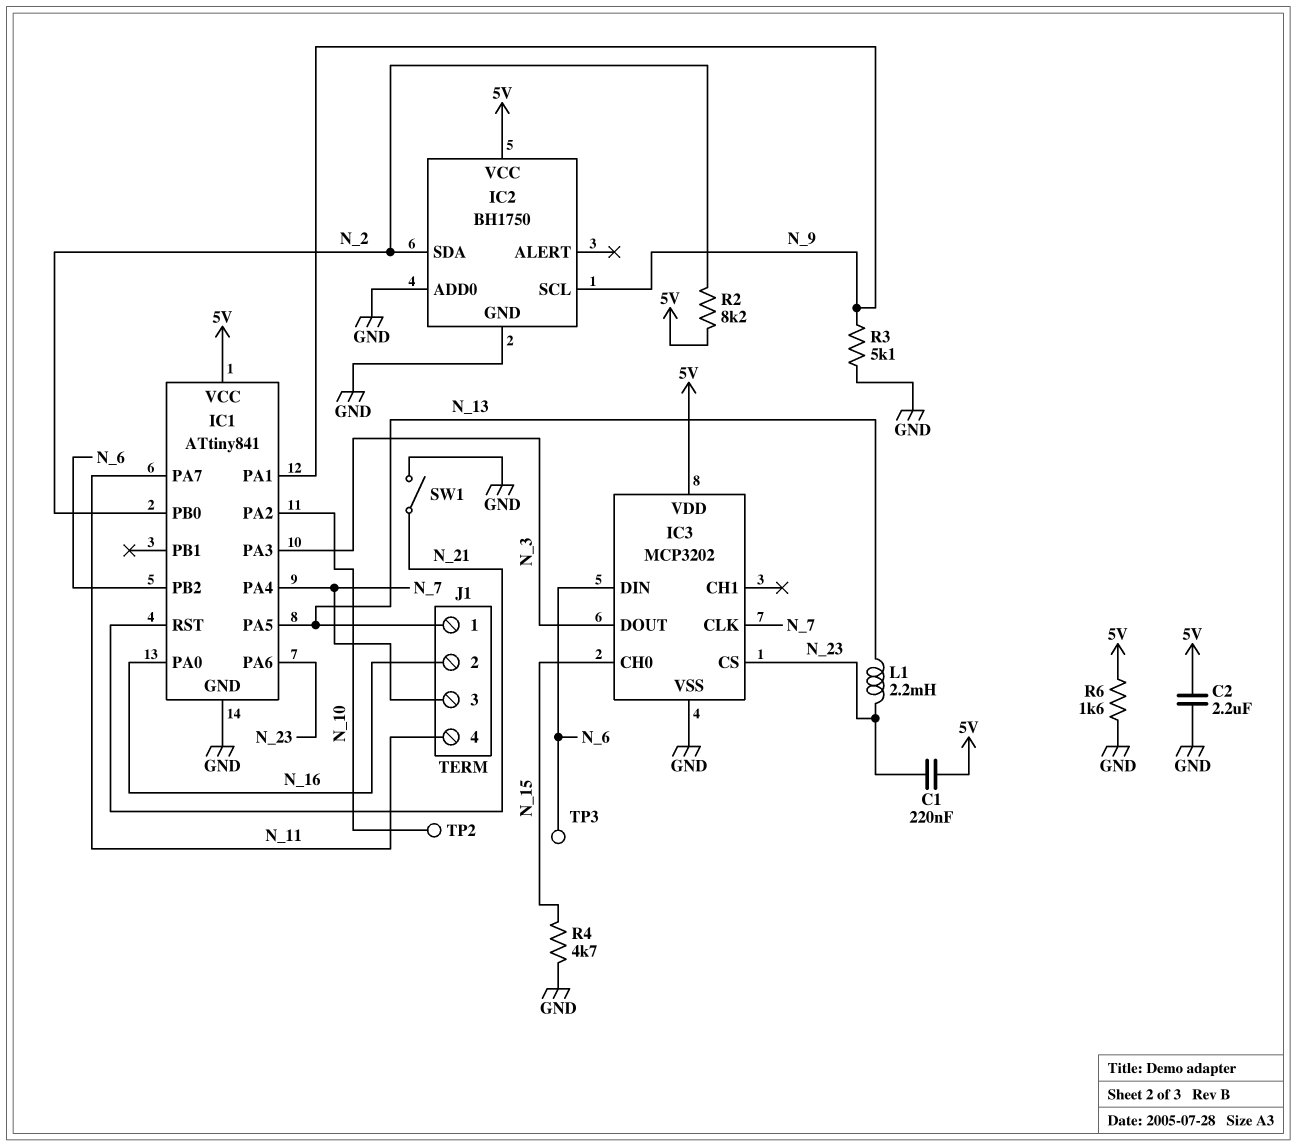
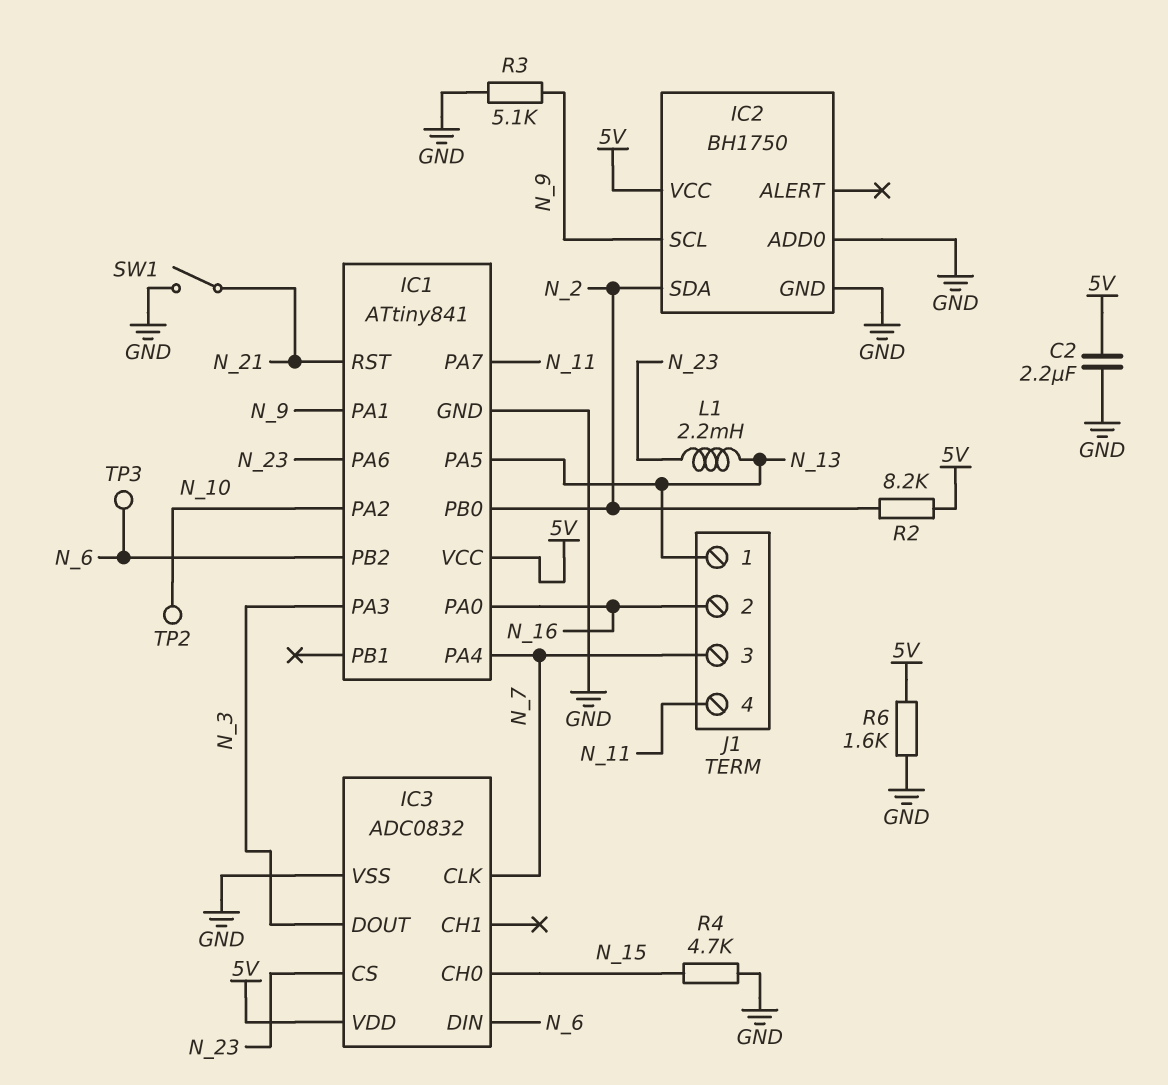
C1: 220nF (5V, N_23) -> none
IC3: MCP3202 -> ADC0832

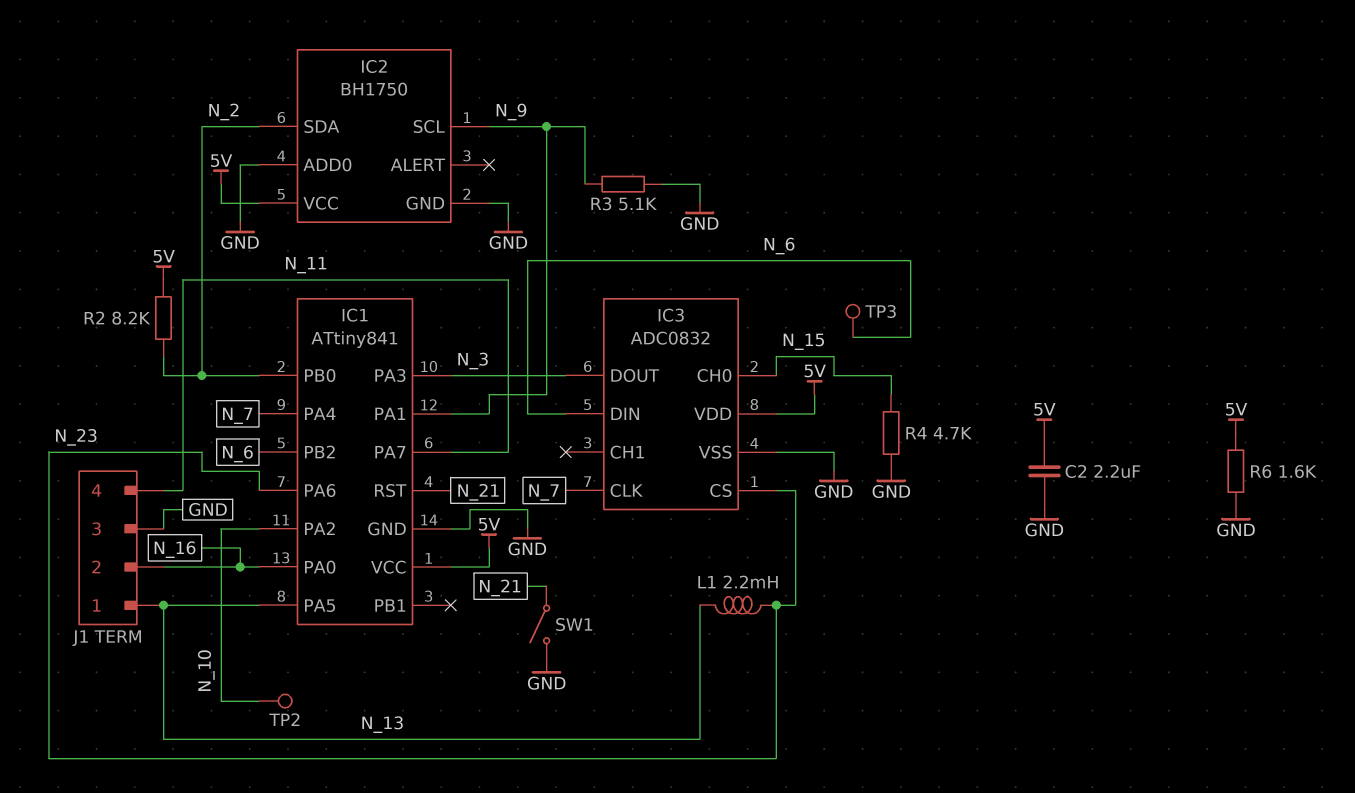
J1 pin 3: N_7 -> GND

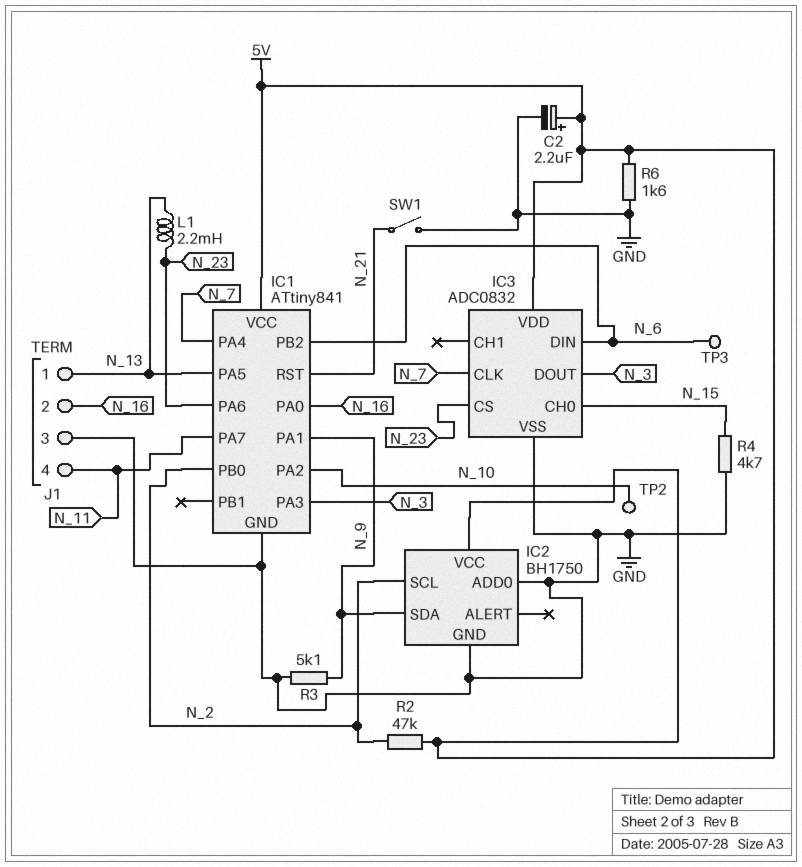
C2: 2.2uF (5V, GND) -> 2.2uF (plus 5V, minus GND)
IC2 pin SCL: N_9 -> N_2
IC2 pin SDA: N_2 -> N_9
R2: 8.2k (5V, N_2) -> 47k (5V, N_2)

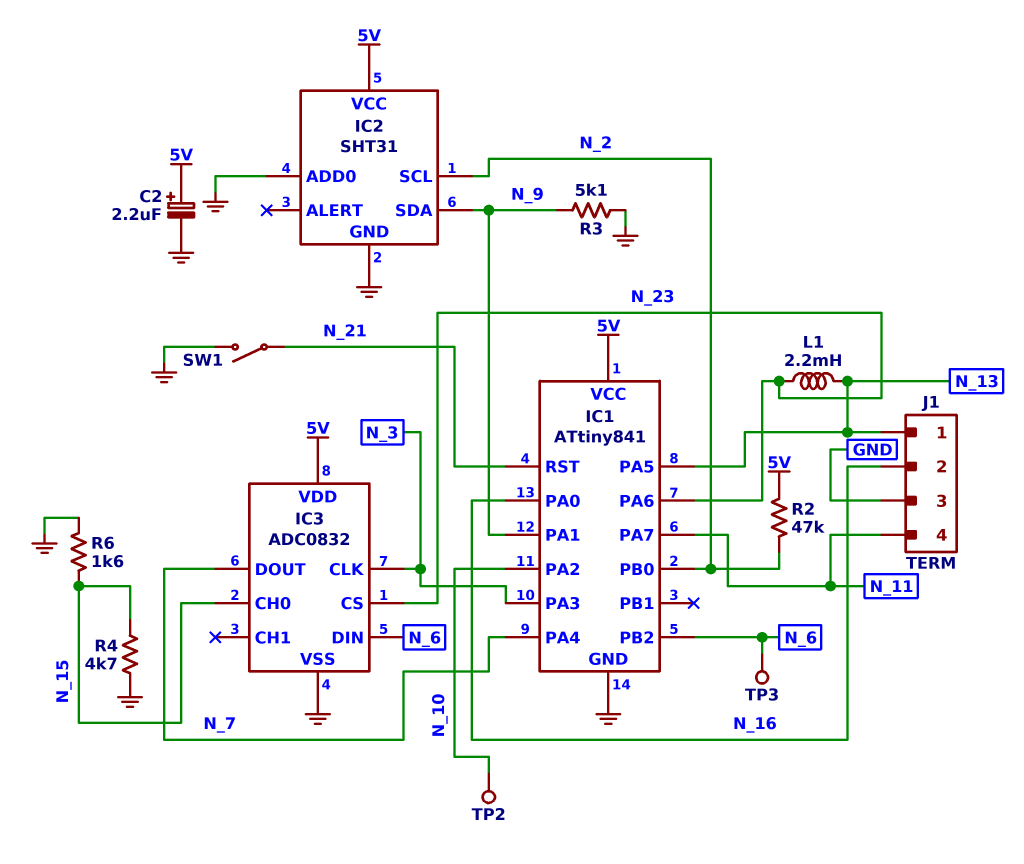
IC2: BH1750 -> SHT31
IC3 pin CLK: N_7 -> N_3
IC3 pin DOUT: N_3 -> N_7
R6: 1.6k (5V, GND) -> 1.6k (GND, N_15)

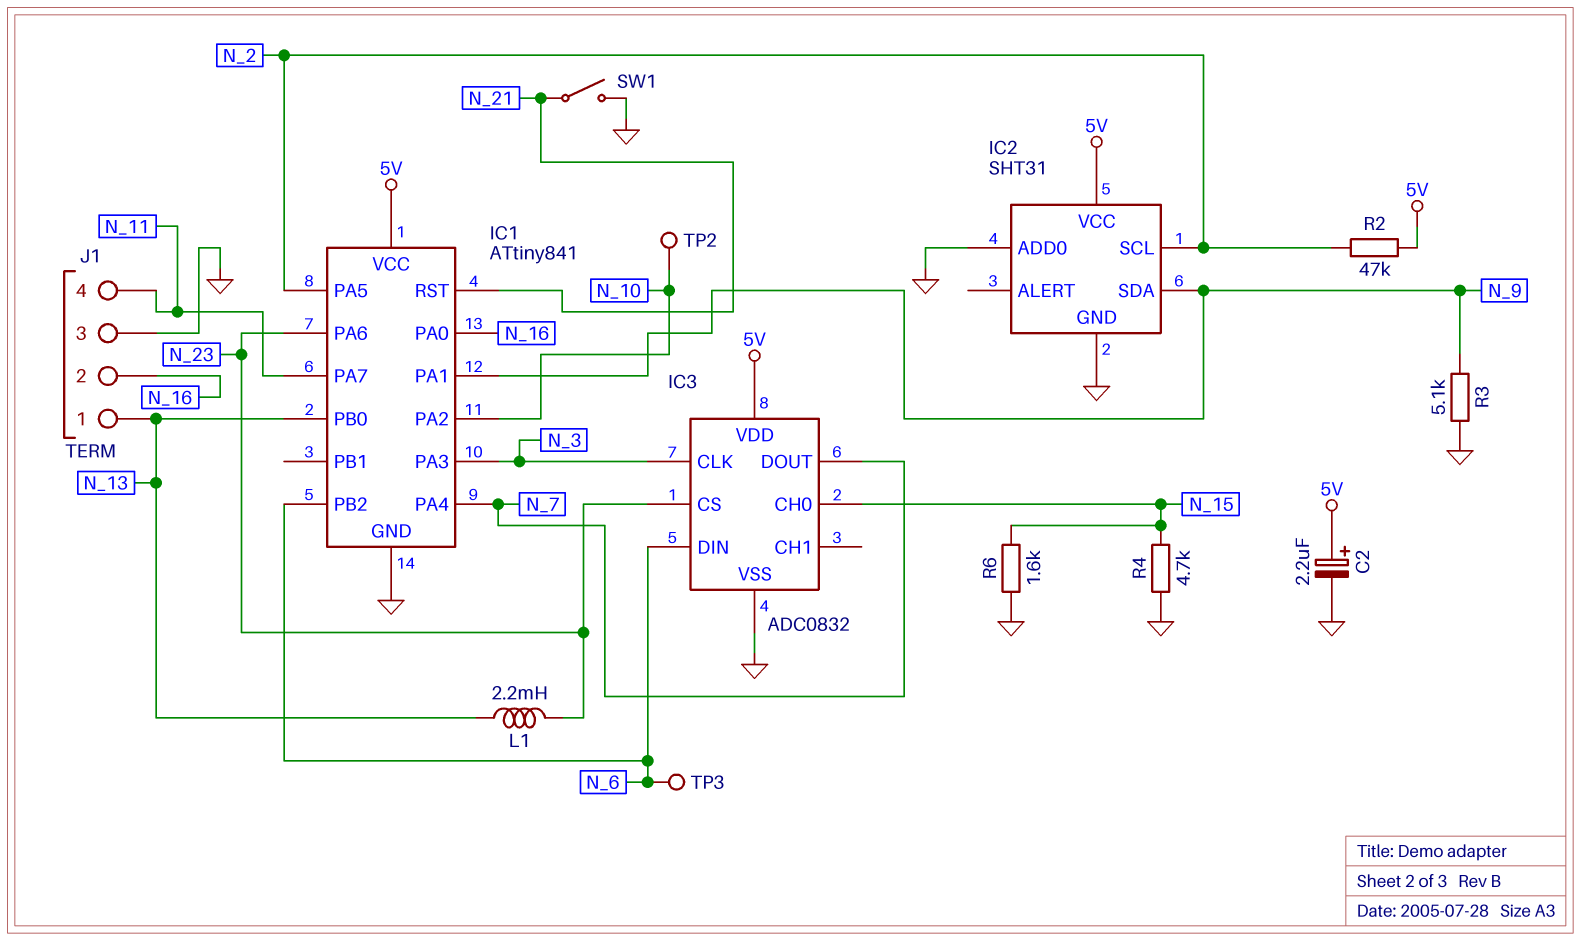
IC1 pin PA5: N_13 -> N_2
IC1 pin PB0: N_2 -> N_13

